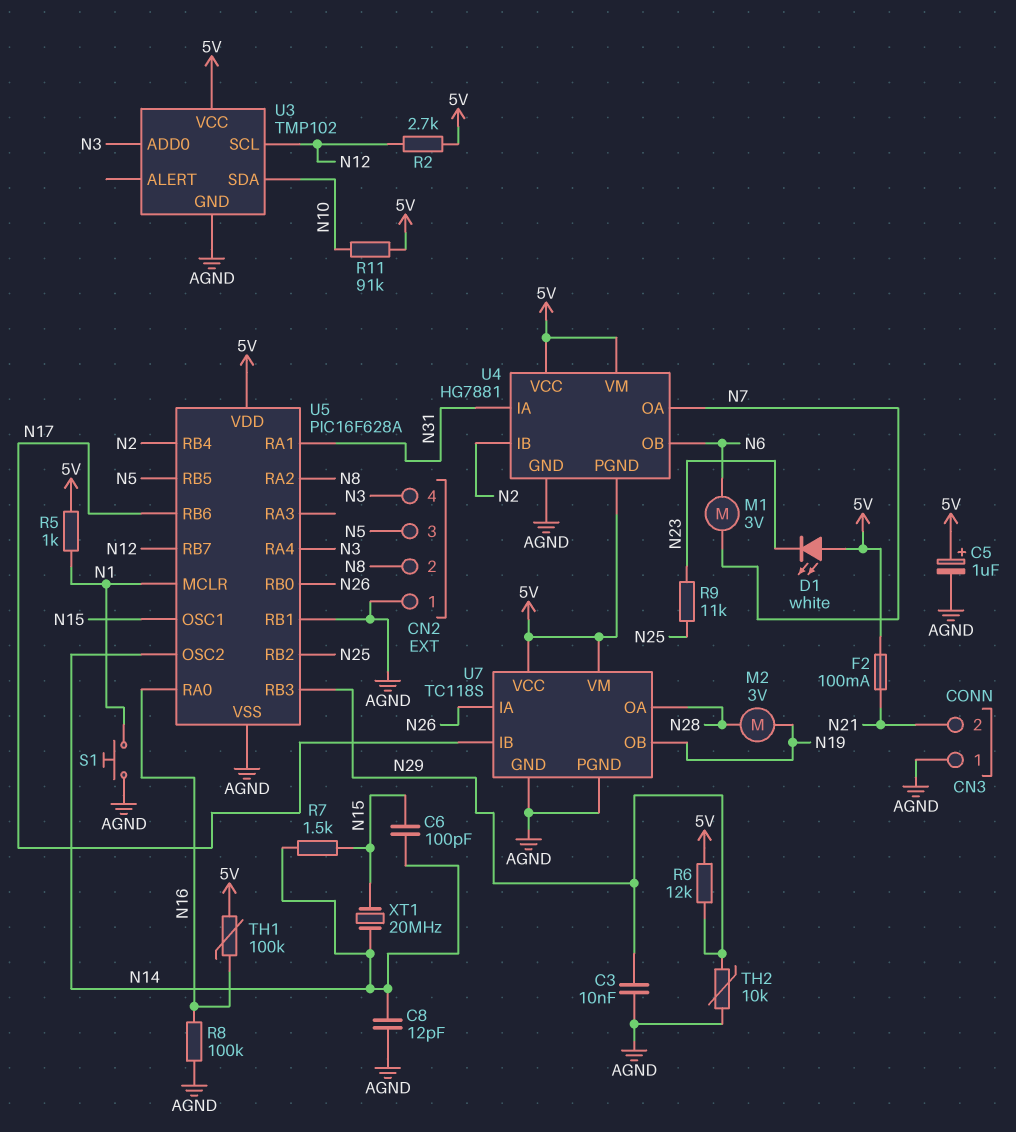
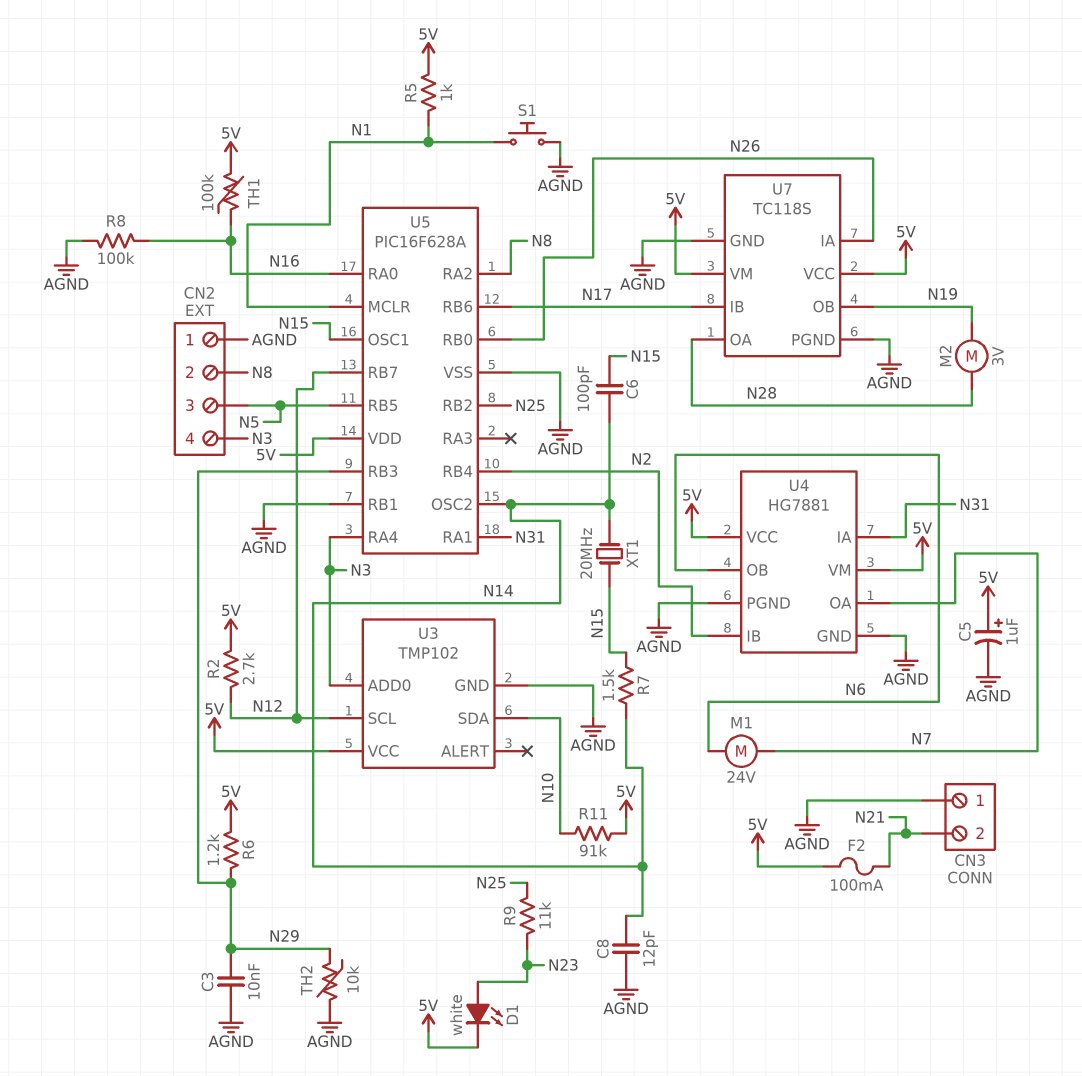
D1: LED white (A 5V, K N23) -> LED white (A N23, K 5V)
M1: motor 3V (N6, N7) -> motor 24V (N6, N7)
R6: 12k (5V, N29) -> 1.2k (5V, N29)
U4 pin PGND: 5V -> AGND

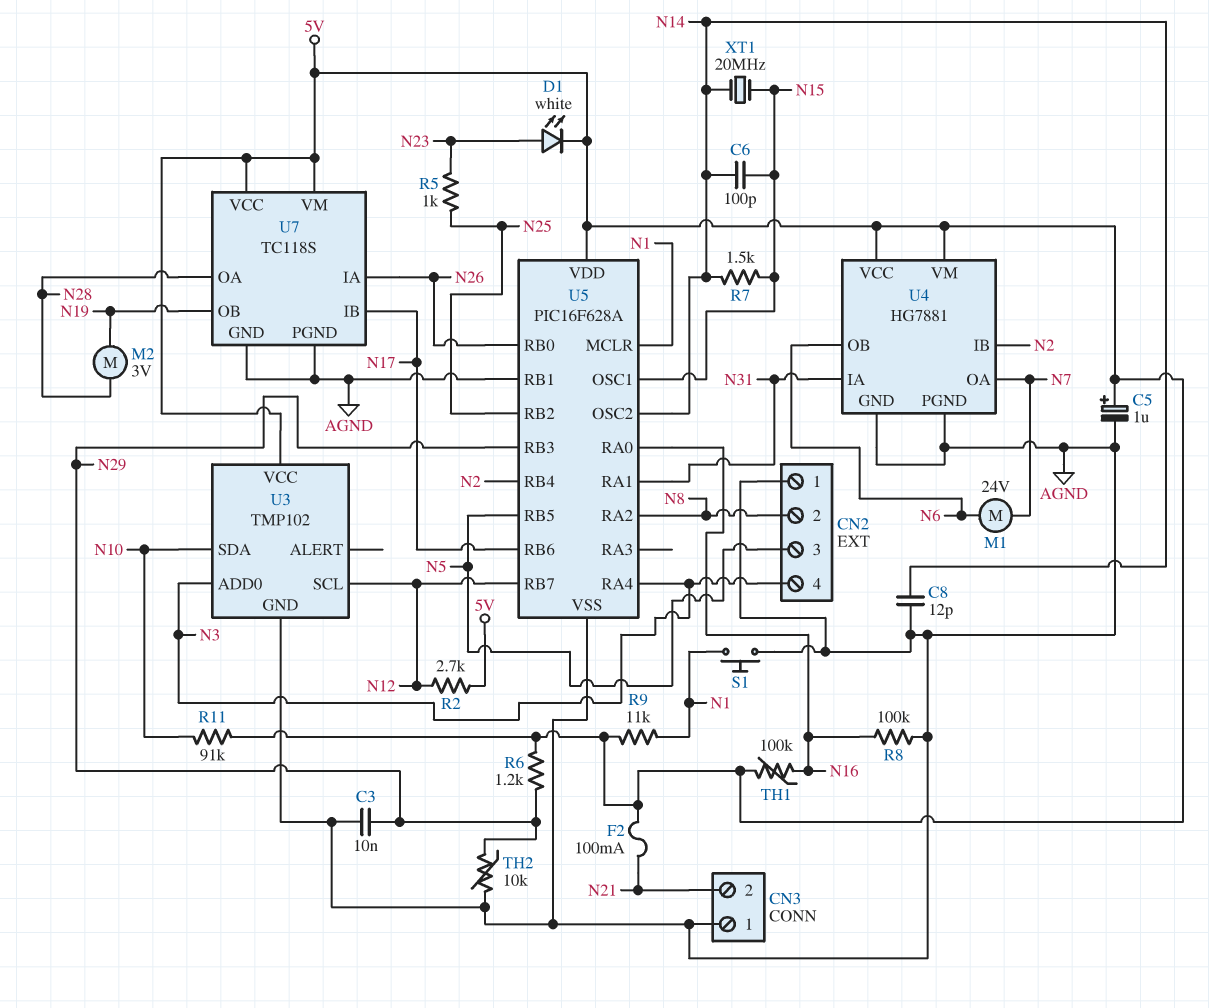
R5: 1k (5V, N1) -> 1k (N23, N25)
R9: 11k (N23, N25) -> 11k (5V, N1)

